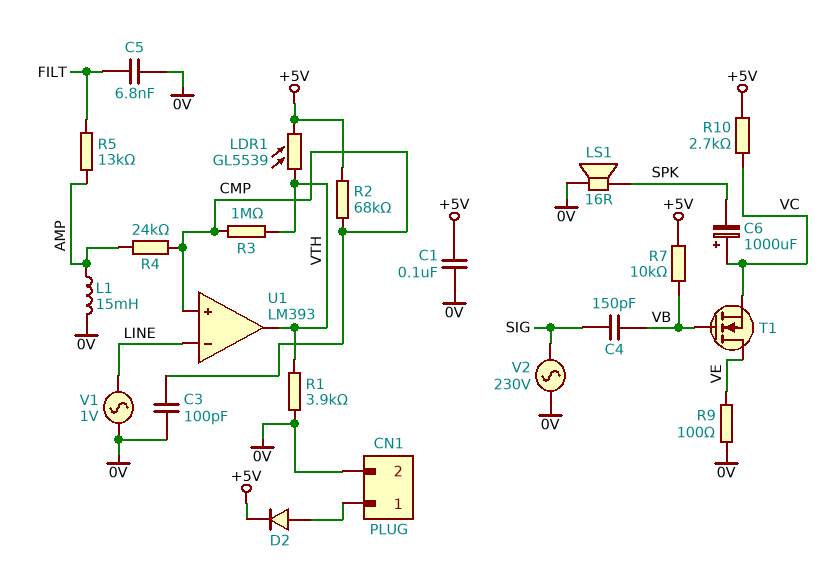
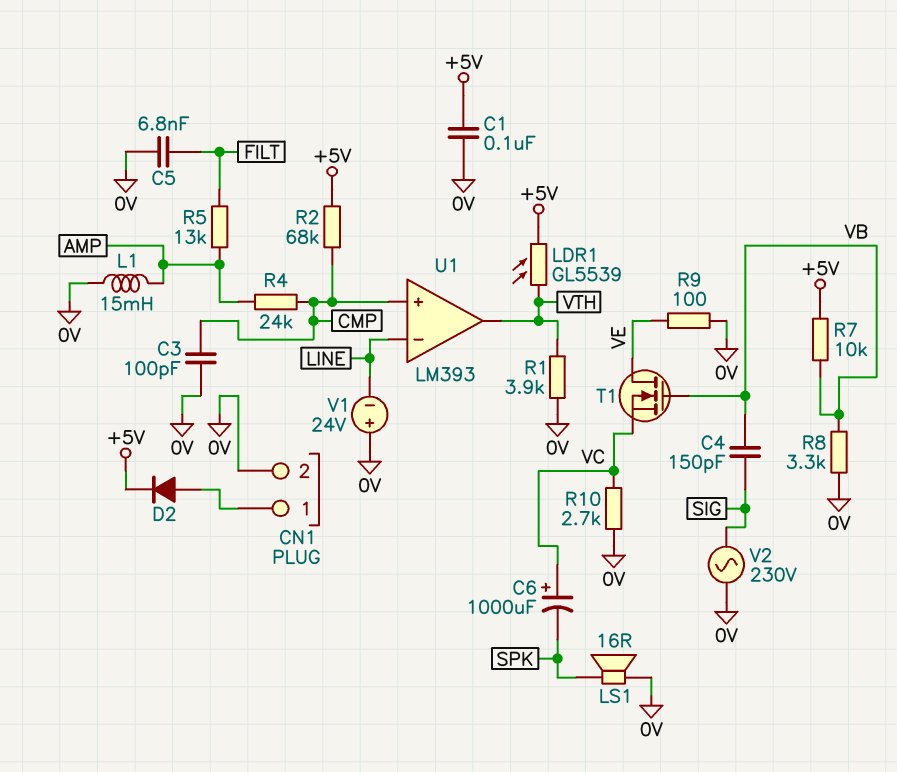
R3: 1M (CMP, VTH) -> none
R8: none -> 3.3k (0V, VB)
R10: 2.7k (+5V, VC) -> 2.7k (0V, VC)
V1: AC 1V (0V, LINE) -> 24V (plus 0V, minus LINE)

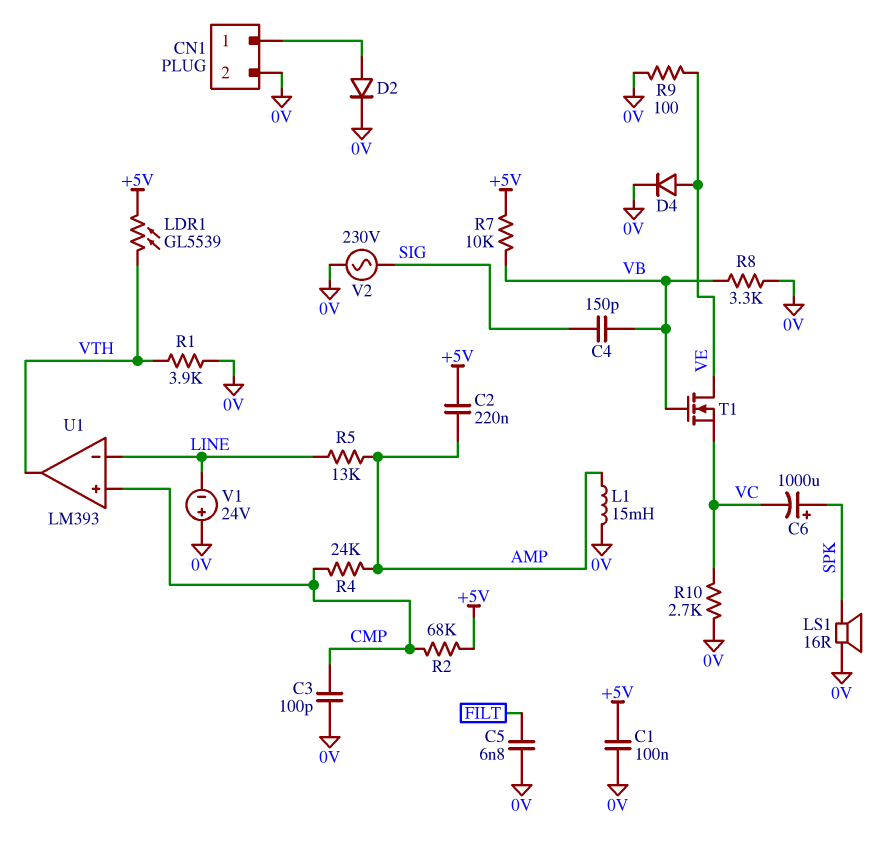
C2: none -> 220nF (+5V, AMP)
C6: 1000uF (plus VC, minus SPK) -> 1000uF (plus SPK, minus VC)
D2: diode (A CN1/1, K +5V) -> diode (A CN1/1, K 0V)
D4: none -> diode (A VE, K 0V)
R5: 13k (AMP, FILT) -> 13k (AMP, LINE)

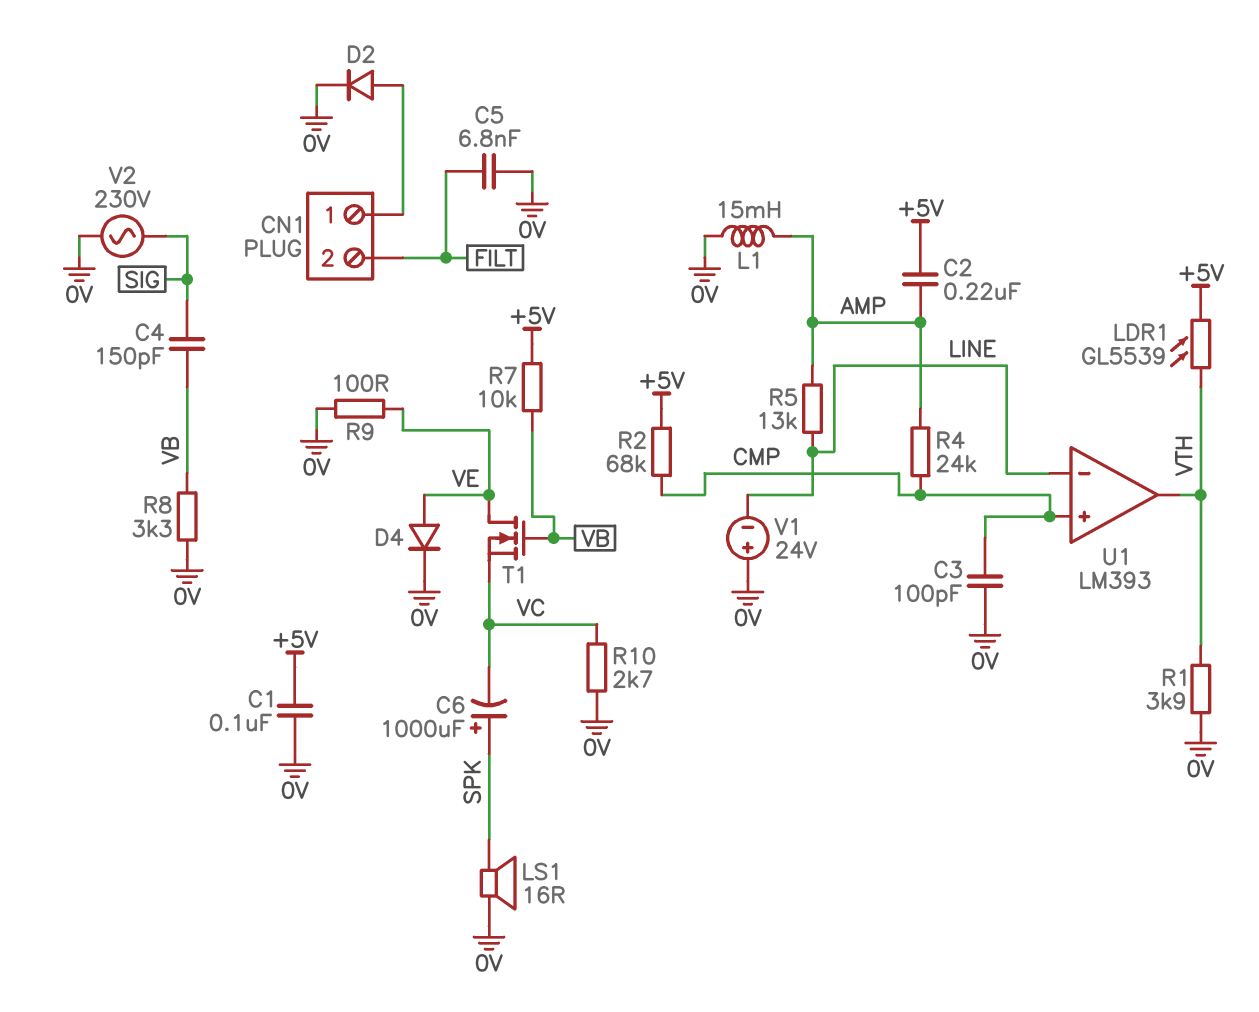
CN1 pin 2: 0V -> FILT

